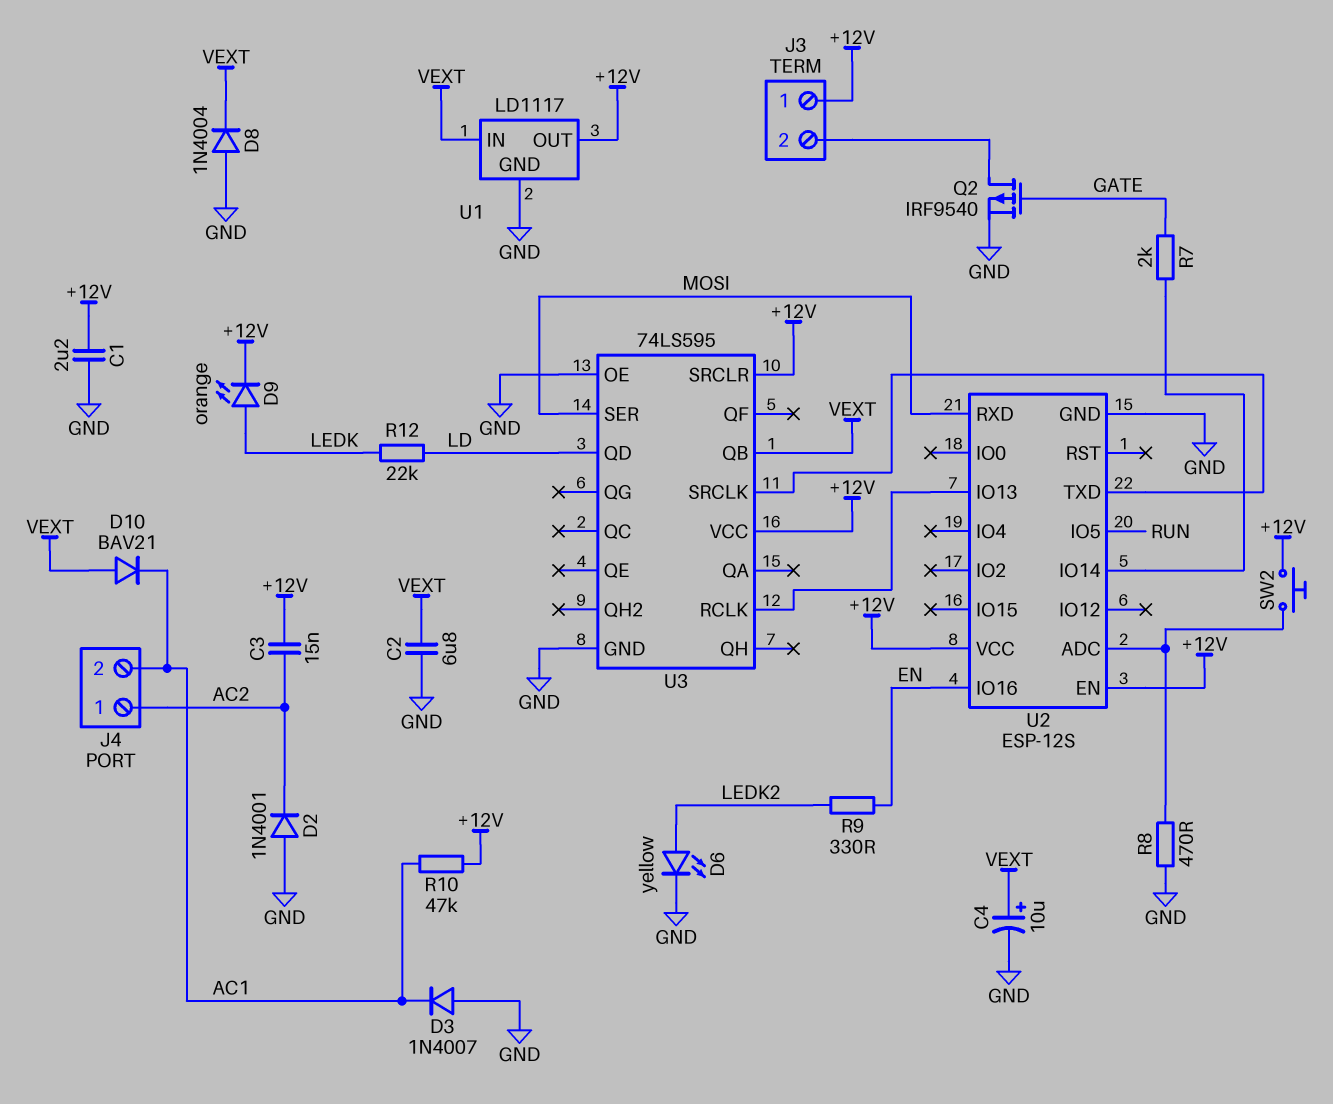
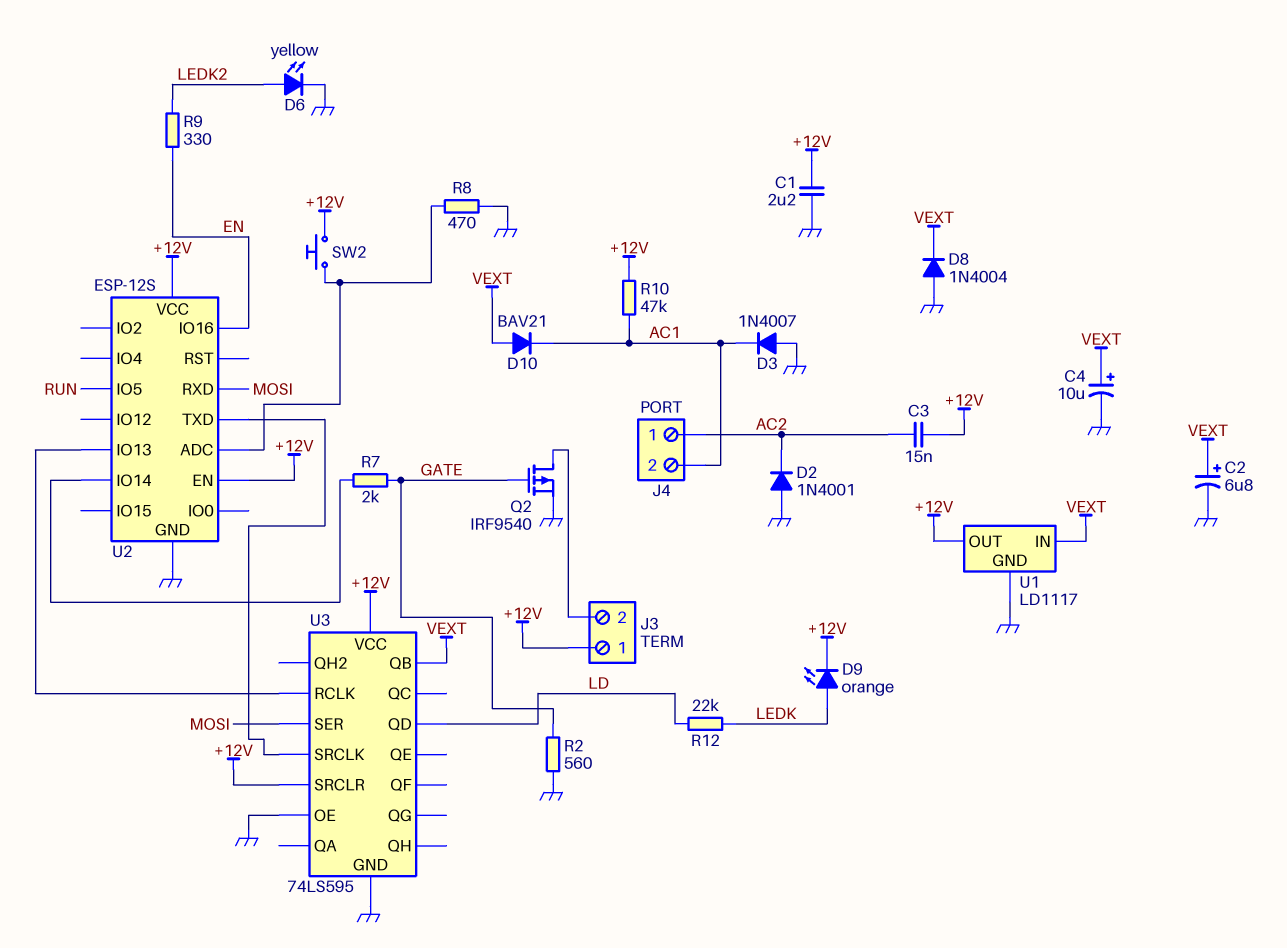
C2: 6.8uF (GND, VEXT) -> 6.8uF (plus VEXT, minus GND)
R2: none -> 560 (GATE, GND)

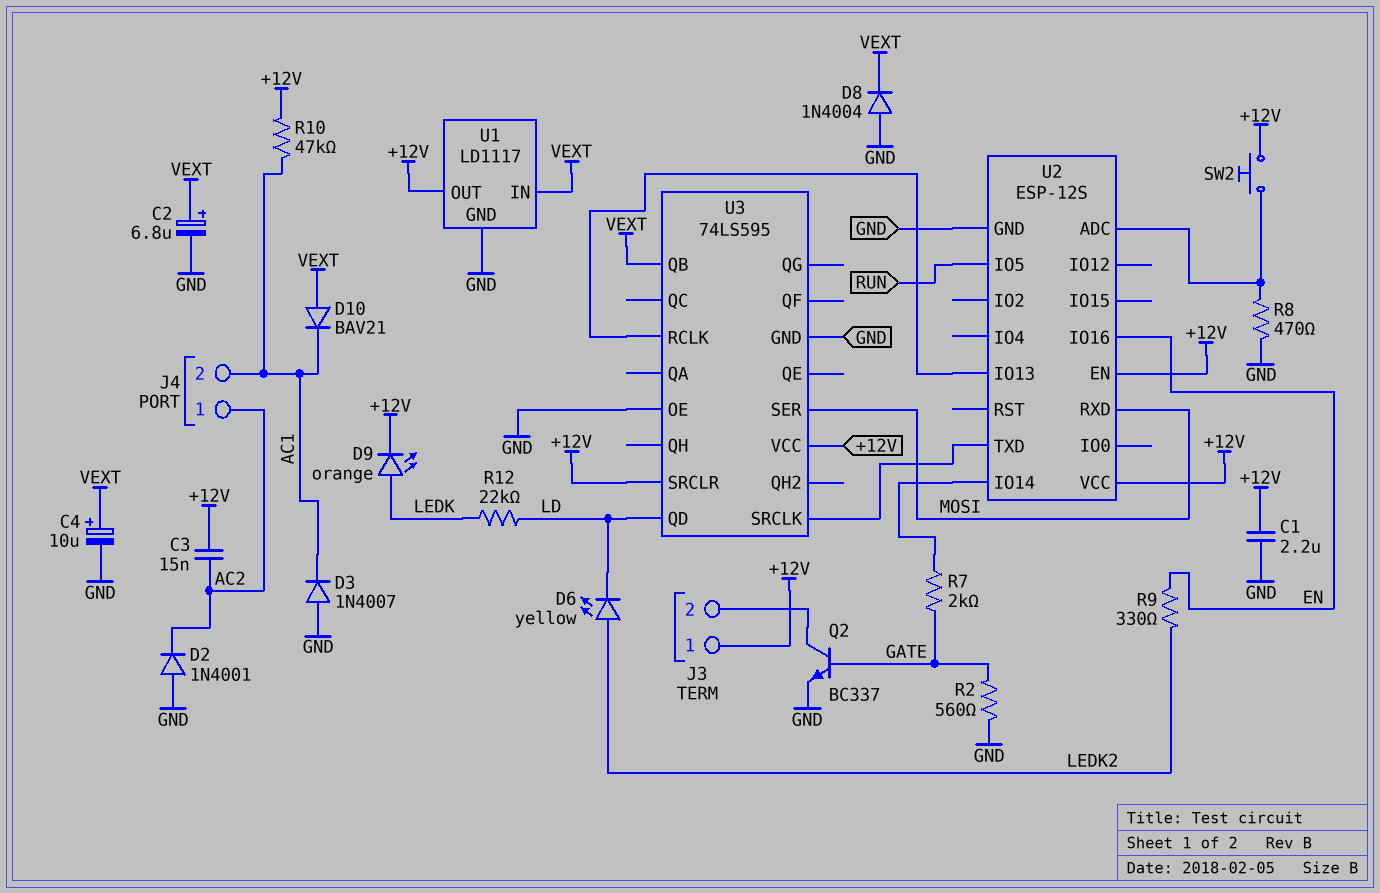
D6: LED yellow (A LEDK2, K GND) -> LED yellow (A LEDK2, K LD)
Q2: PMOS IRF9540 (G GATE, D J3/2, S GND) -> NPN BC337 (B GATE, C J3/2, E GND)

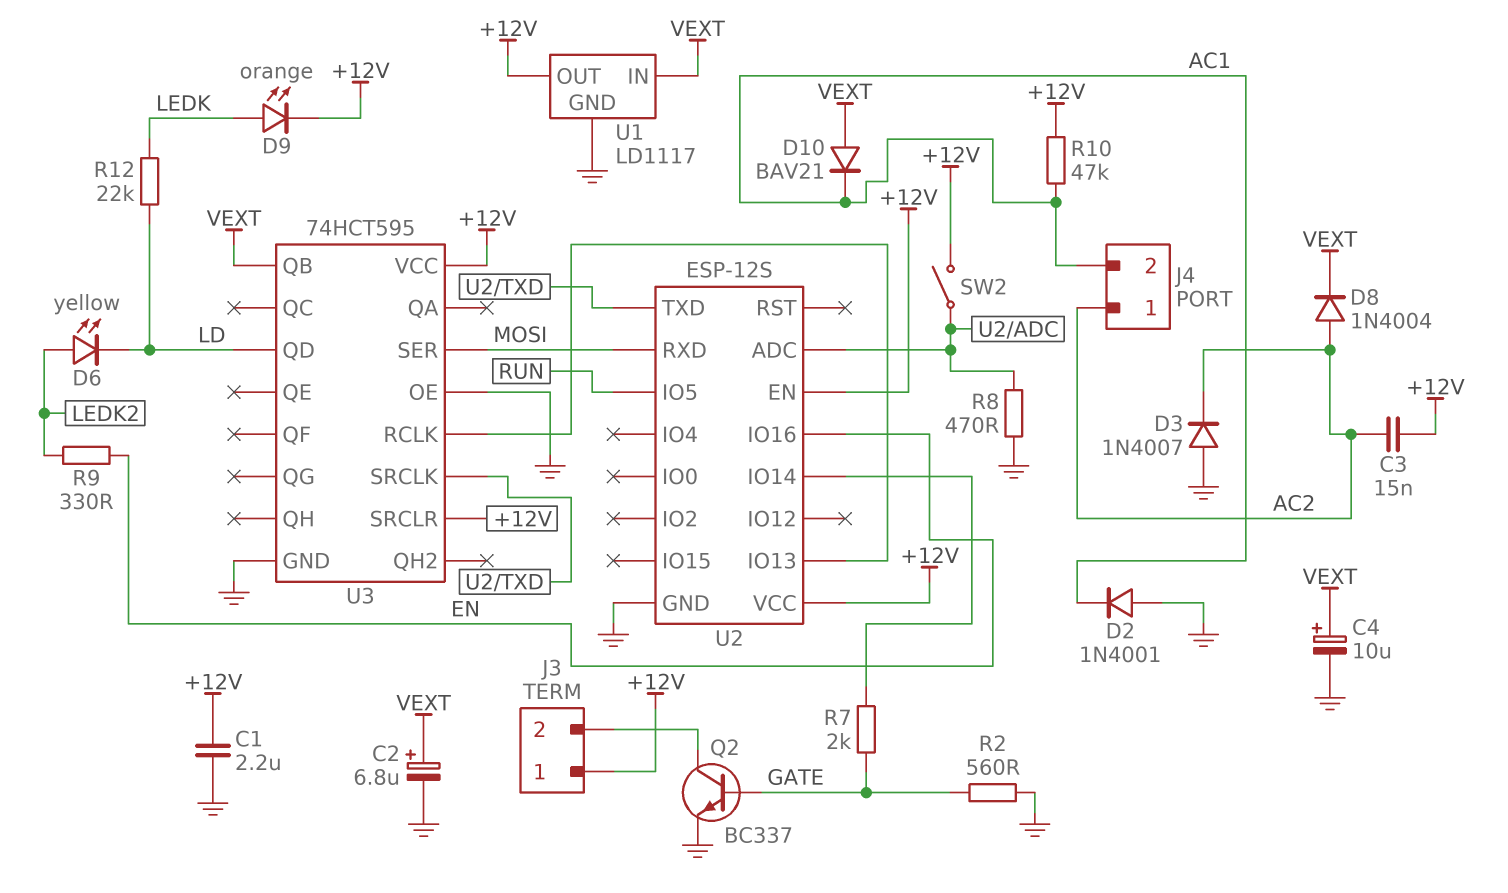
D2: diode 1N4001 (A GND, K AC2) -> diode 1N4001 (A GND, K AC1)
D3: diode 1N4007 (A GND, K AC1) -> diode 1N4007 (A GND, K AC2)
D8: diode 1N4004 (A GND, K VEXT) -> diode 1N4004 (A AC2, K VEXT)
SW2: button (+12V, U2/ADC) -> switch (+12V, U2/ADC)
U3: 74LS595 -> 74HCT595

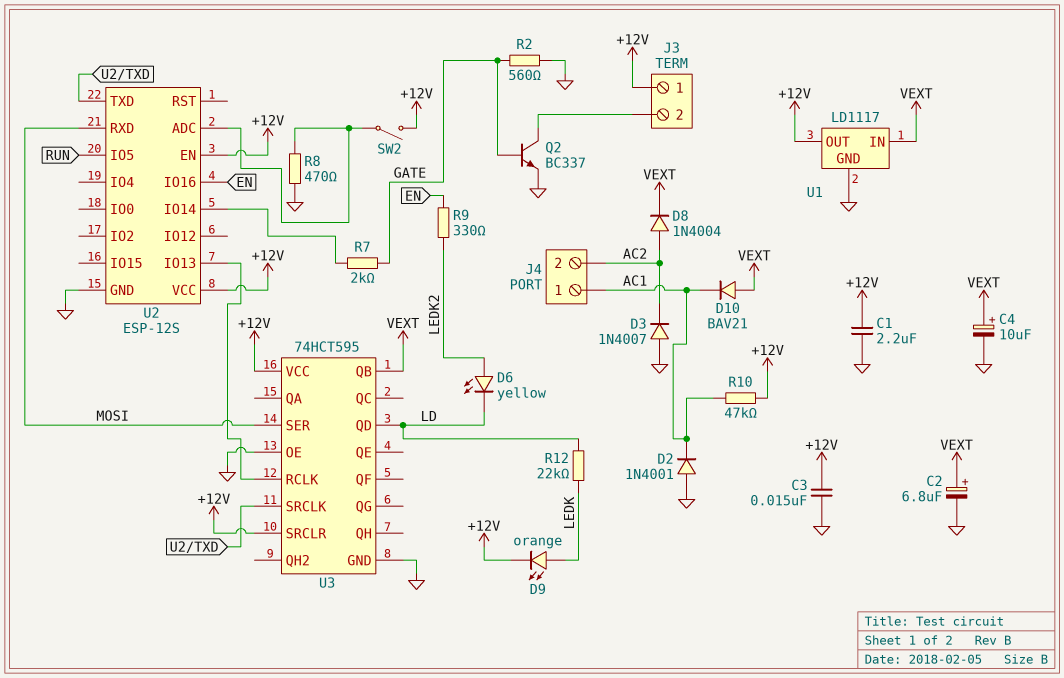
C3: 15nF (+12V, AC2) -> 15nF (+12V, GND)
J4 pin 1: AC2 -> AC1
J4 pin 2: AC1 -> AC2

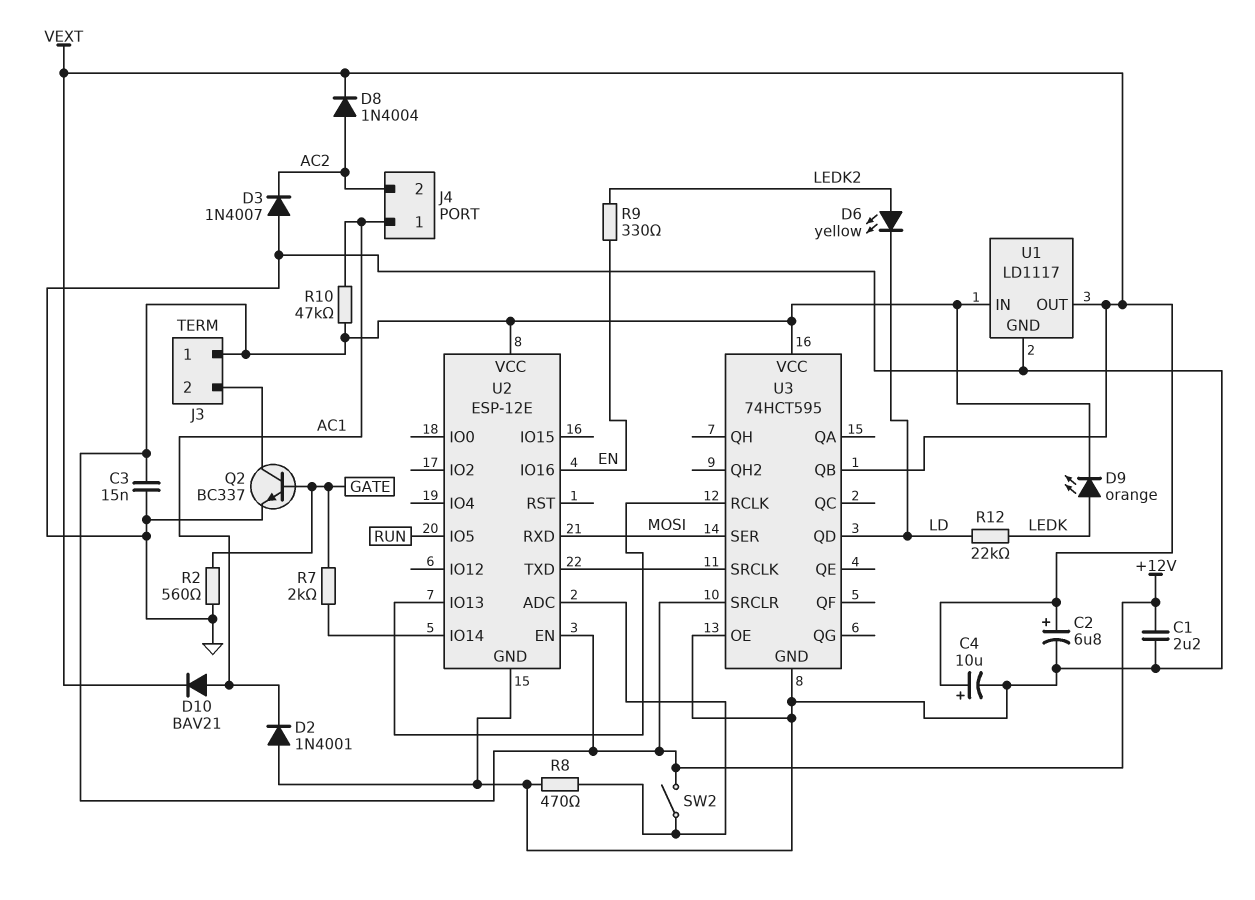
D10: diode BAV21 (A VEXT, K AC1) -> diode BAV21 (A AC1, K VEXT)
U1 pin IN: VEXT -> +12V
U1 pin OUT: +12V -> VEXT
U2: ESP-12S -> ESP-12E

